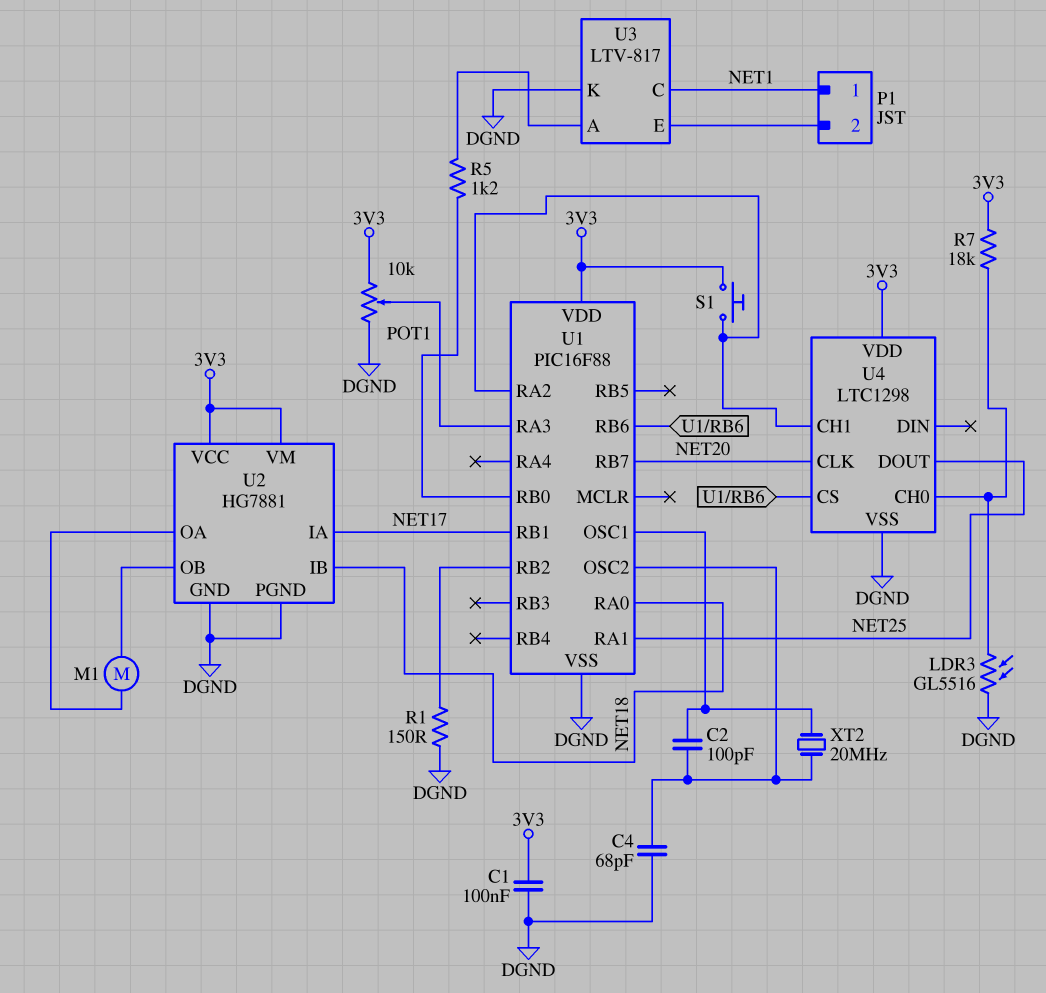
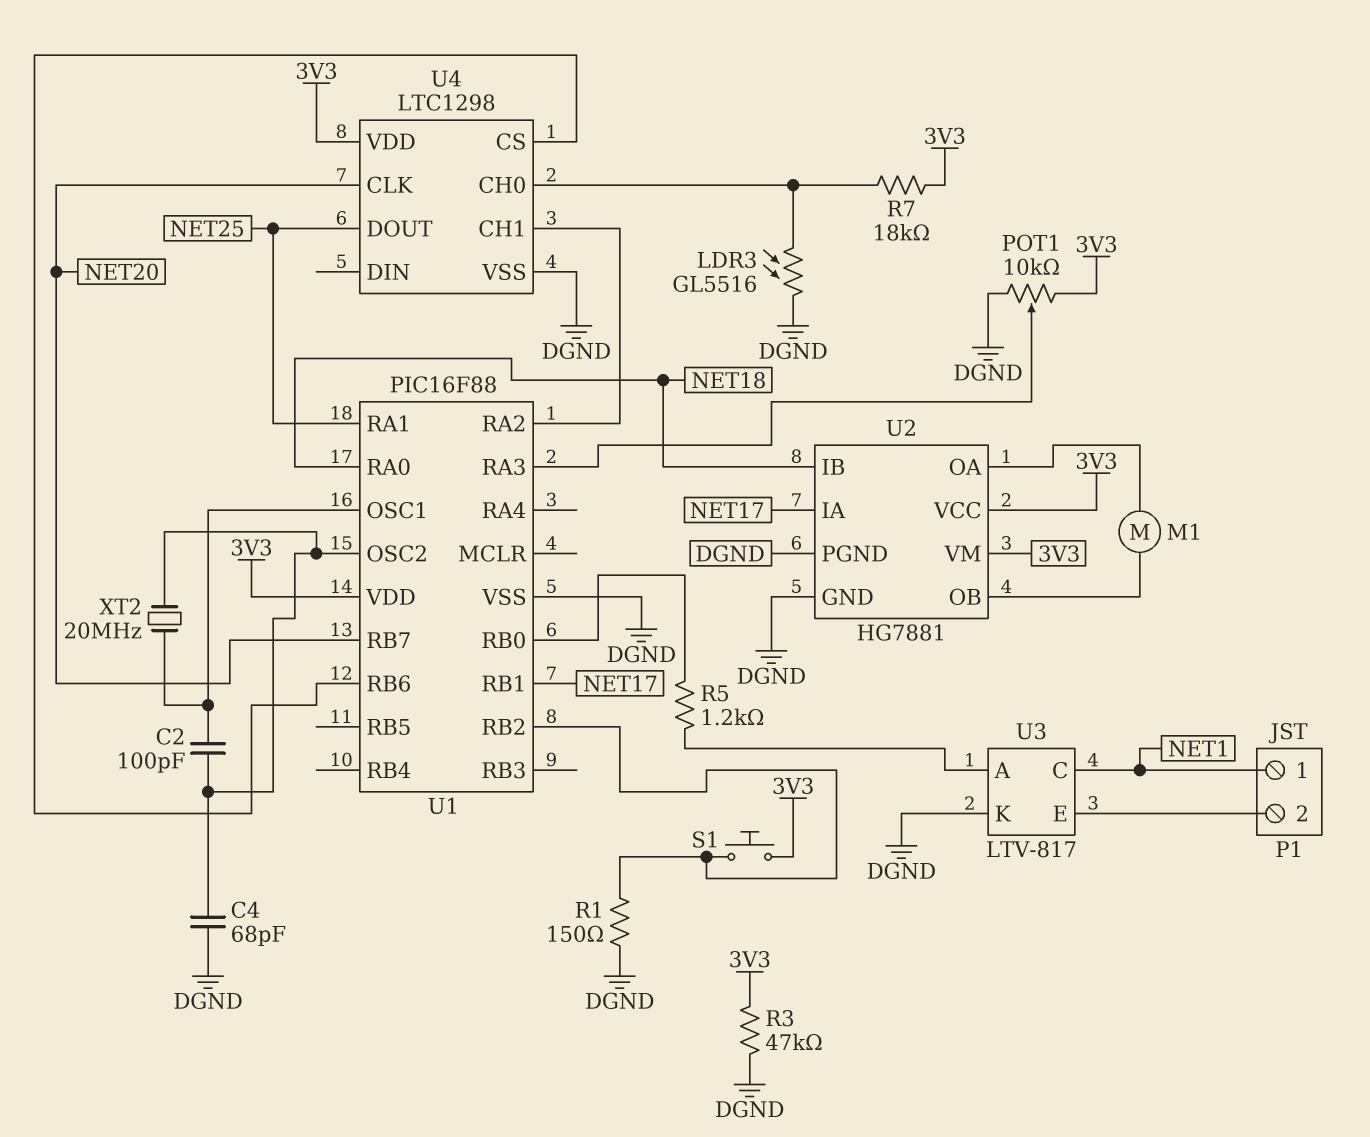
C1: 100nF (3V3, DGND) -> none
R3: none -> 47k (3V3, DGND)
S1: button (3V3, U1/RA2) -> button (3V3, U1/RB2)

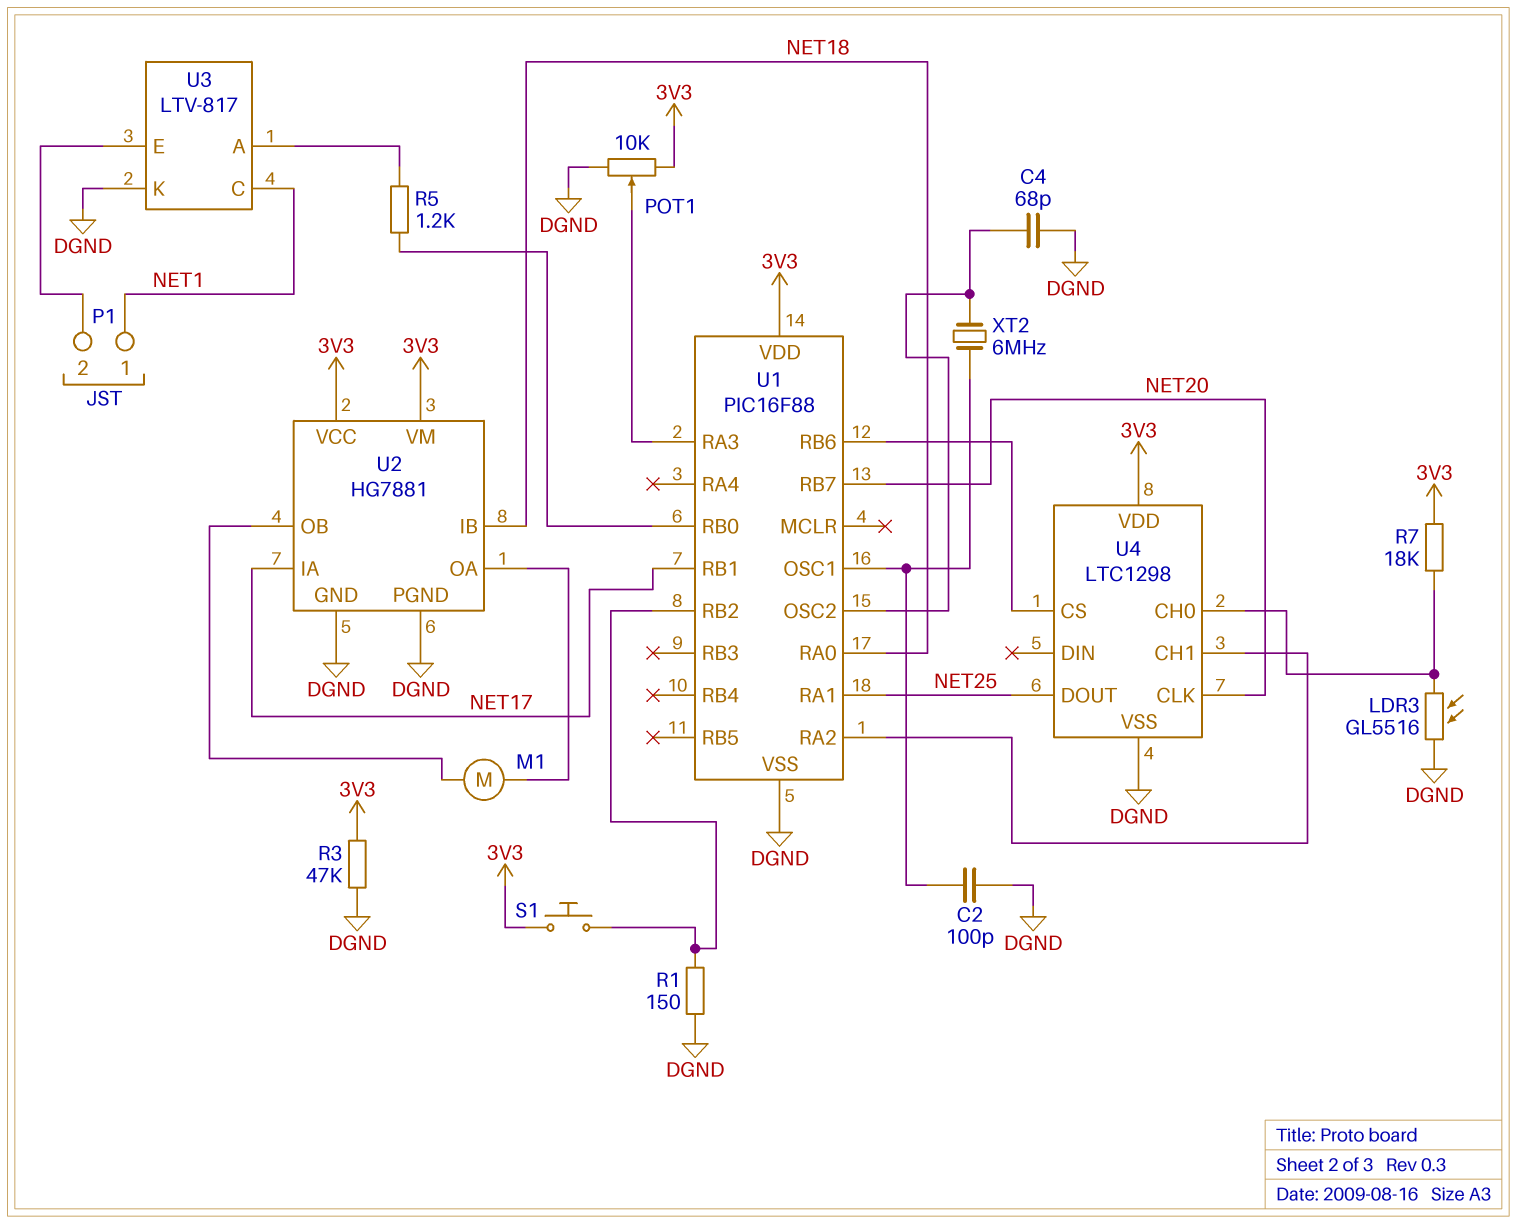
C2: 100pF (U1/OSC1, U1/OSC2) -> 100pF (DGND, U1/OSC1)
XT2: 20MHz (U1/OSC1, U1/OSC2) -> 6MHz (U1/OSC1, U1/OSC2)

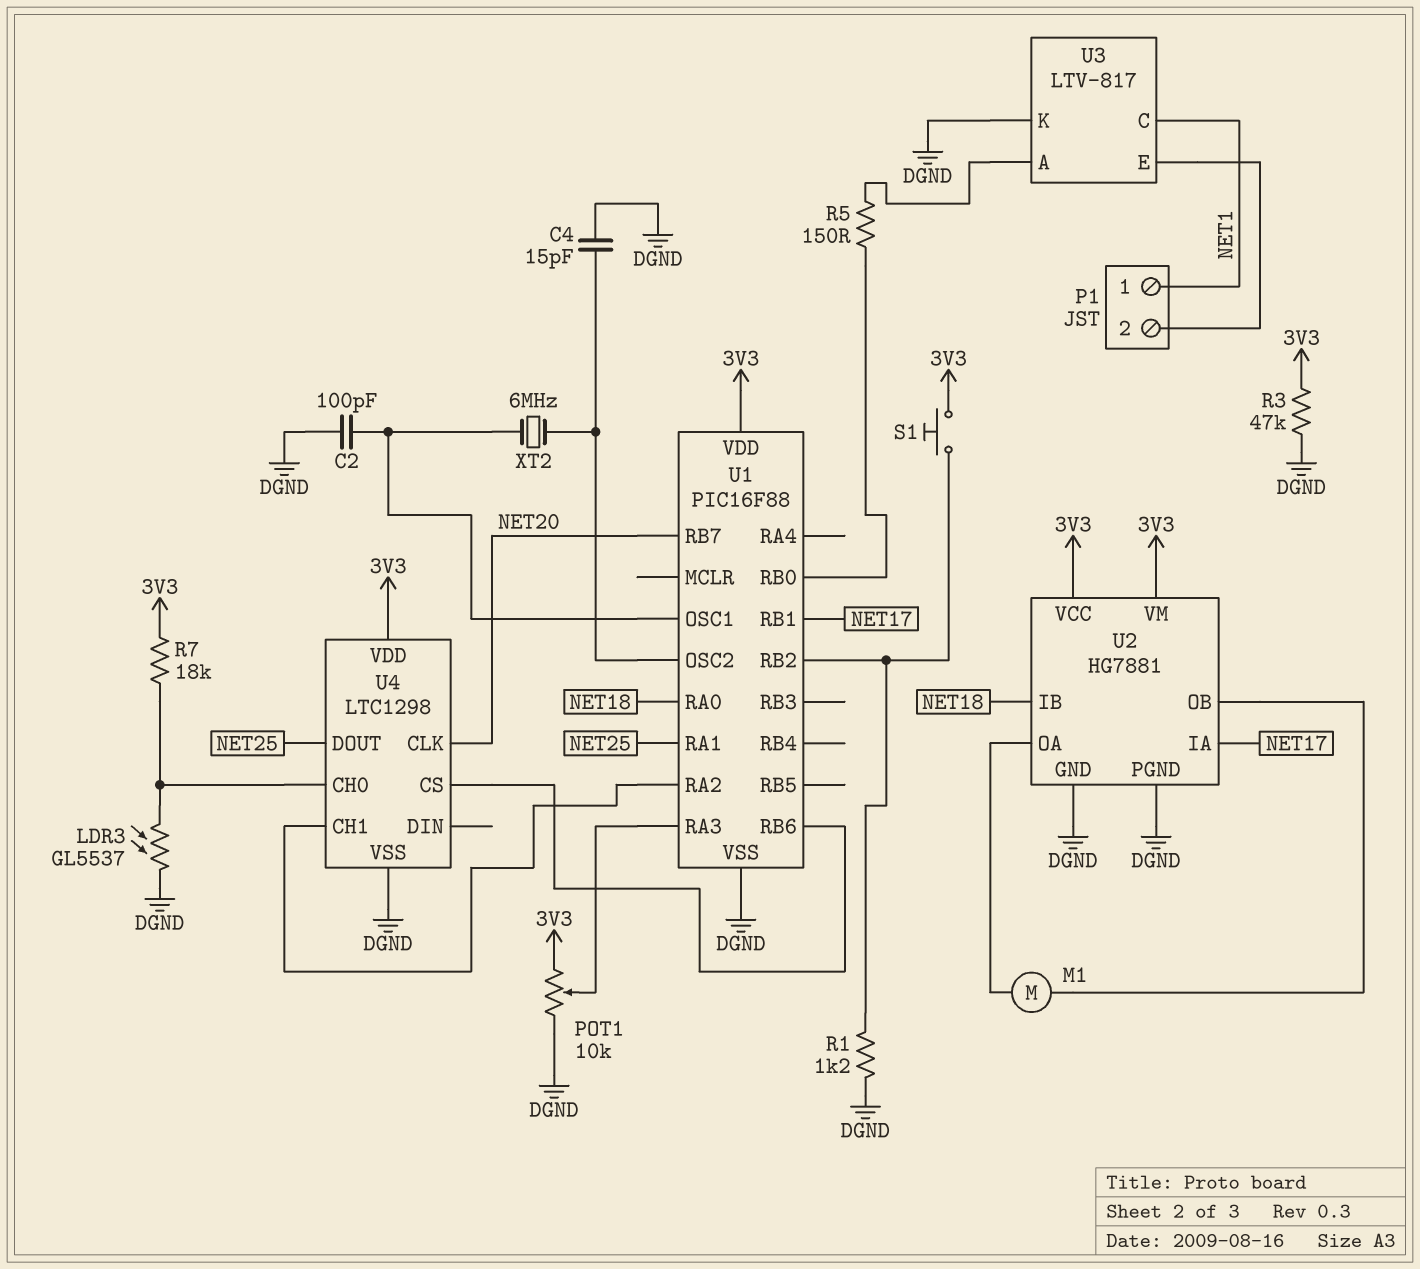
C4: 68pF (DGND, U1/OSC2) -> 15pF (DGND, U1/OSC2)
LDR3: GL5516 (DGND, U4/CH0) -> GL5537 (DGND, U4/CH0)
R1: 150 (DGND, U1/RB2) -> 1.2k (DGND, U1/RB2)
R5: 1.2k (U1/RB0, U3/A) -> 150 (U1/RB0, U3/A)

